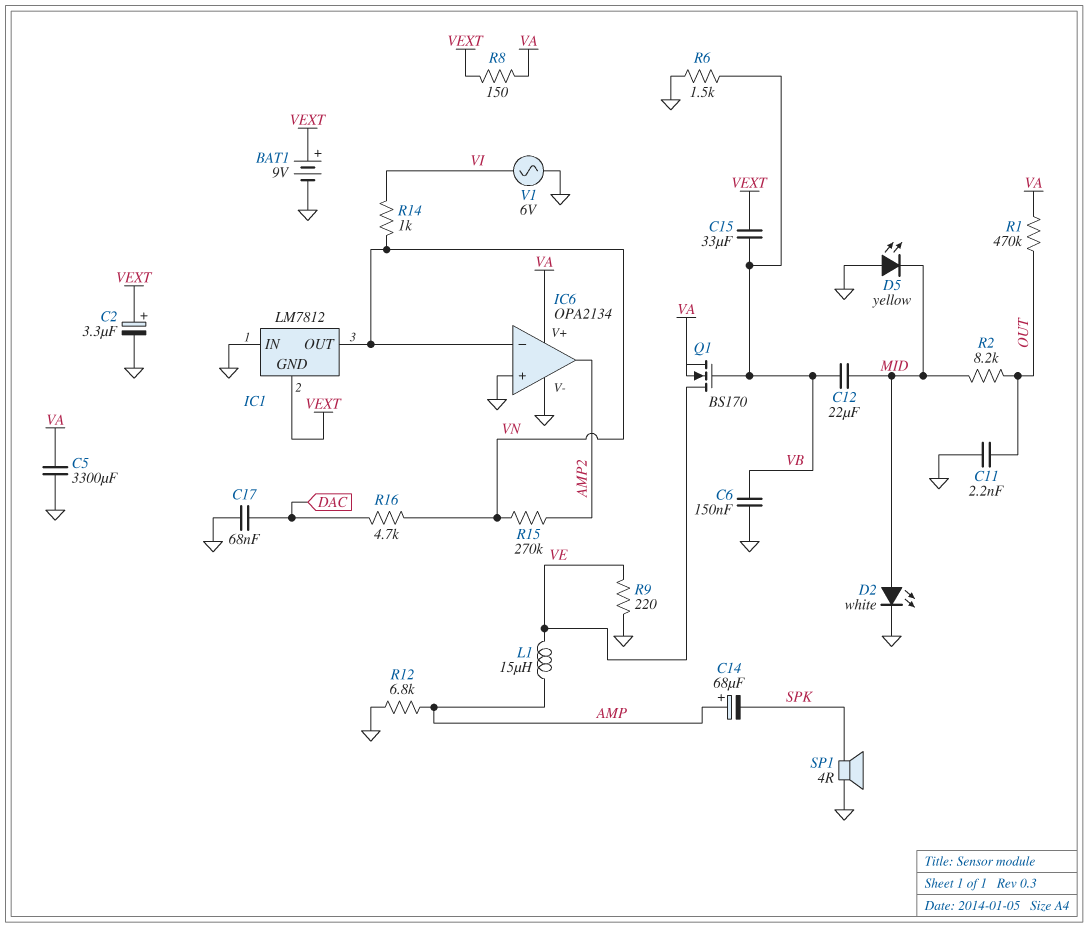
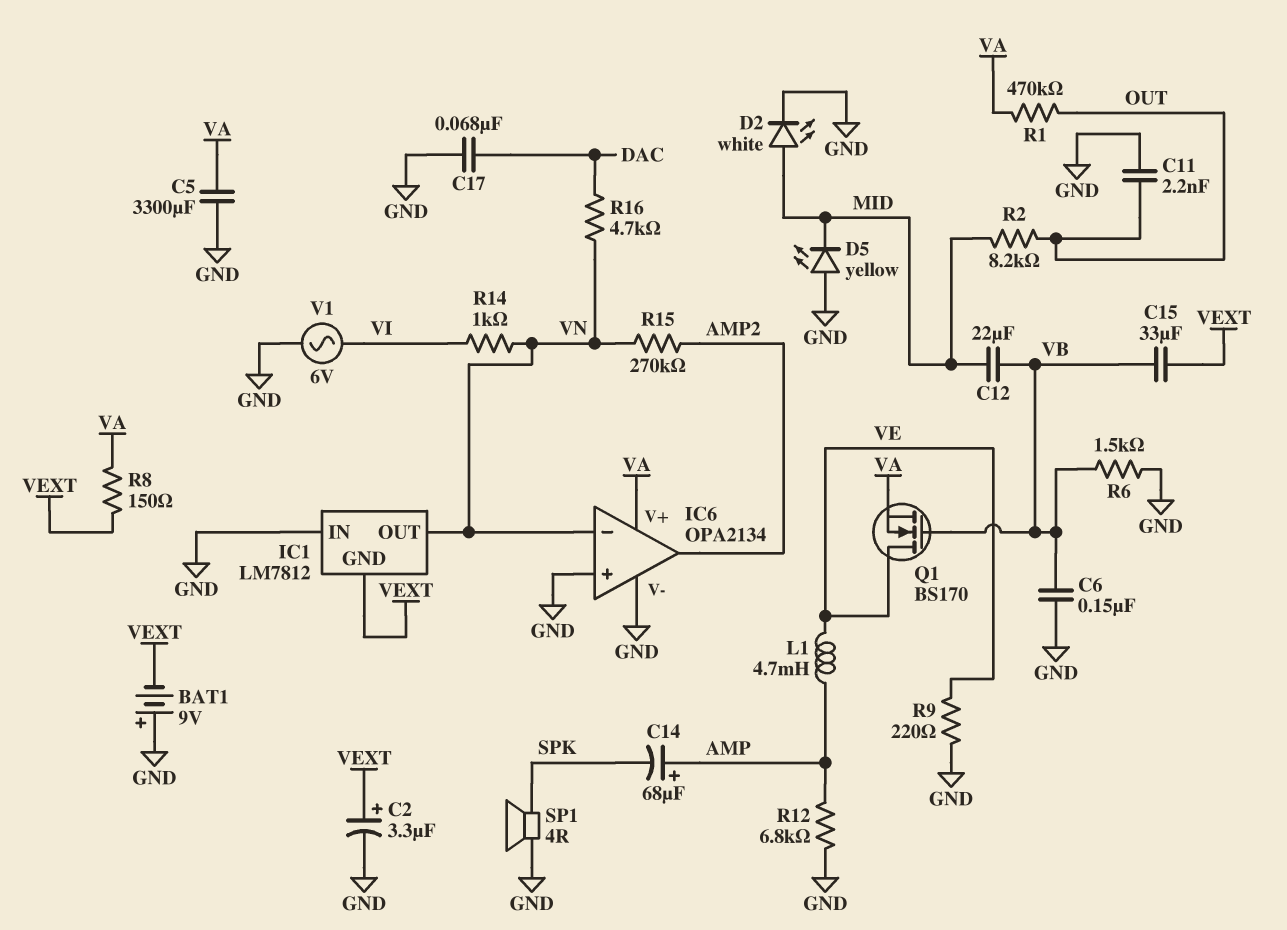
BAT1: 9V (plus VEXT, minus GND) -> 9V (plus GND, minus VEXT)
L1: 15uH (AMP, VE) -> 4.7mH (AMP, VE)

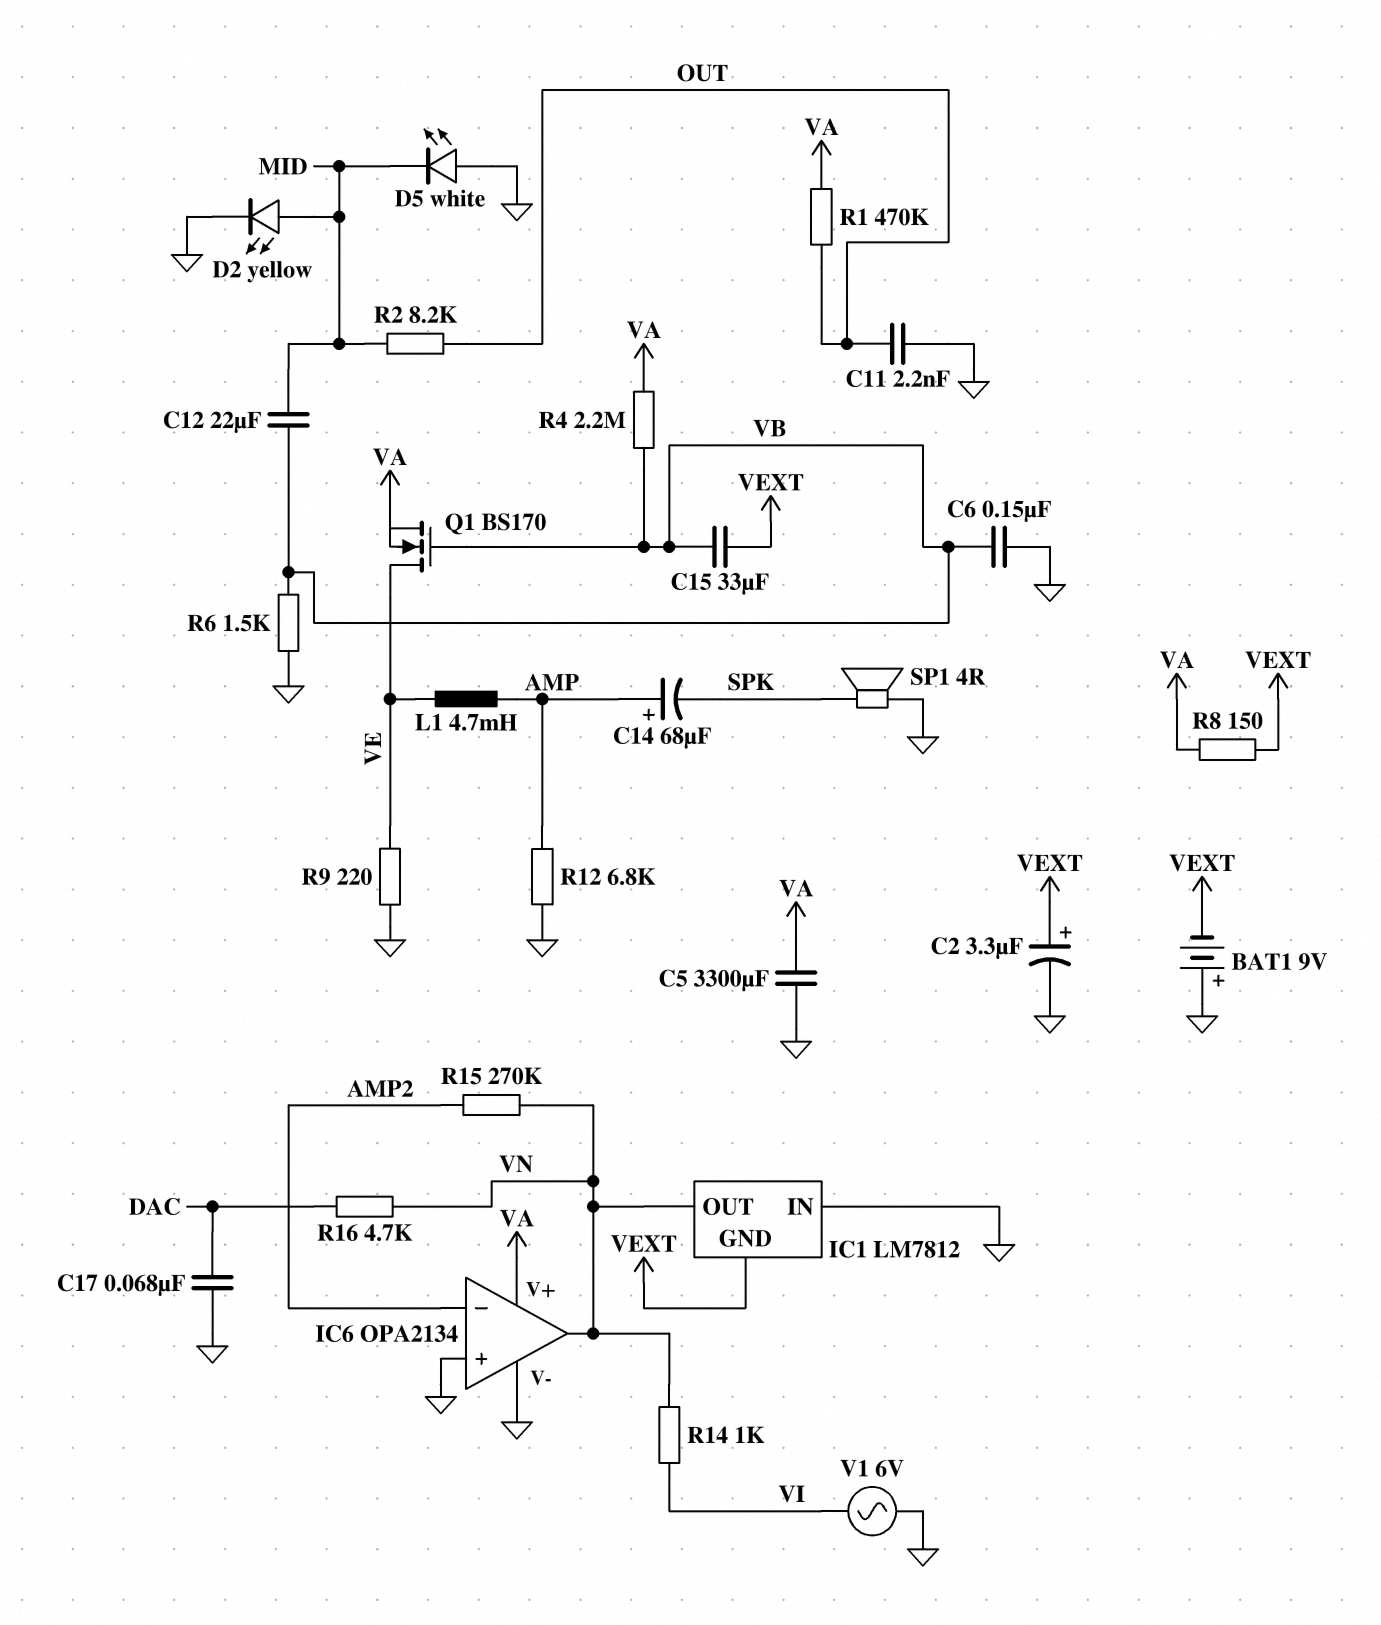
D2: LED white (A MID, K GND) -> LED yellow (A MID, K GND)
D5: LED yellow (A GND, K MID) -> LED white (A GND, K MID)
IC6 pin in-: VN -> AMP2
IC6 pin out: AMP2 -> VN
R4: none -> 2.2M (VA, VB)

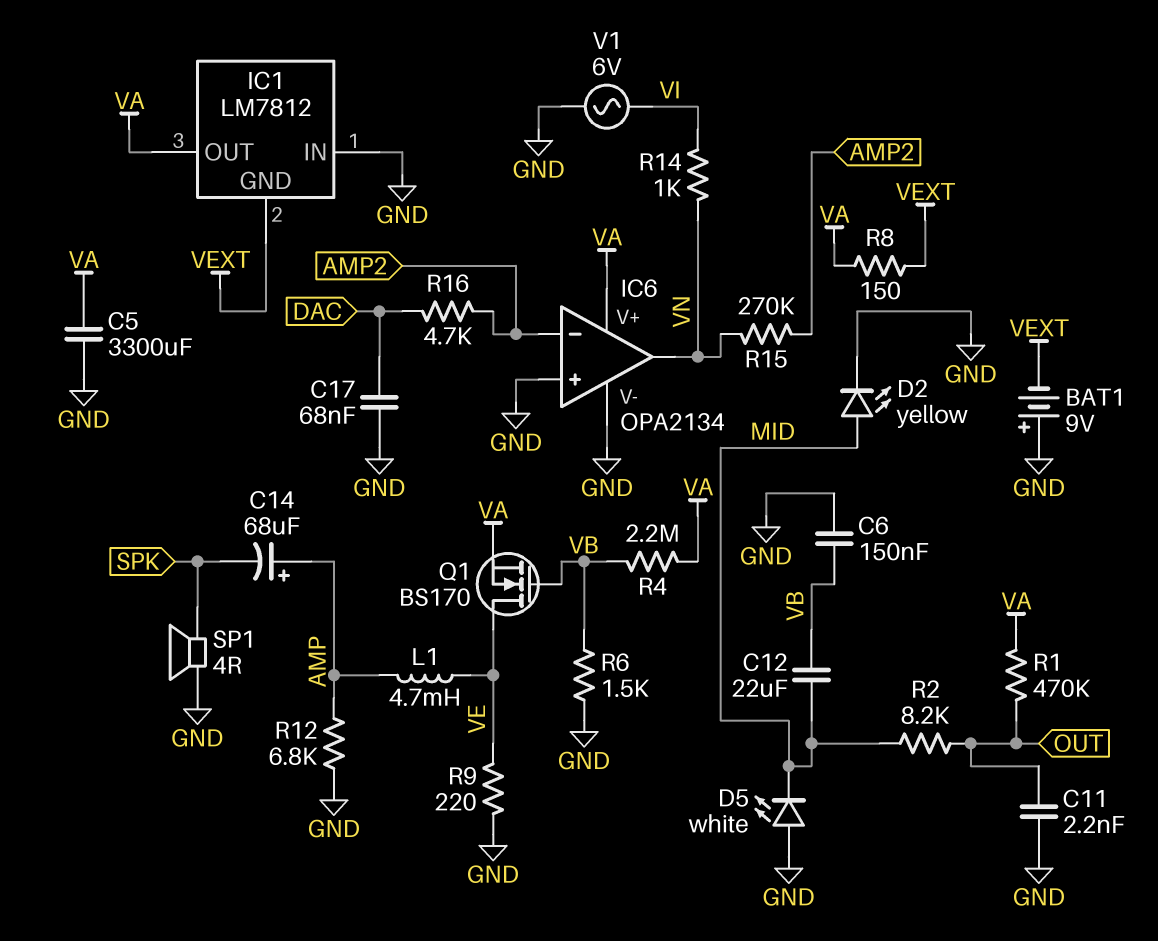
C2: 3.3uF (plus VEXT, minus GND) -> none
C15: 33uF (VB, VEXT) -> none
IC1 pin OUT: VN -> VA
R16: 4.7k (DAC, VN) -> 4.7k (AMP2, DAC)

